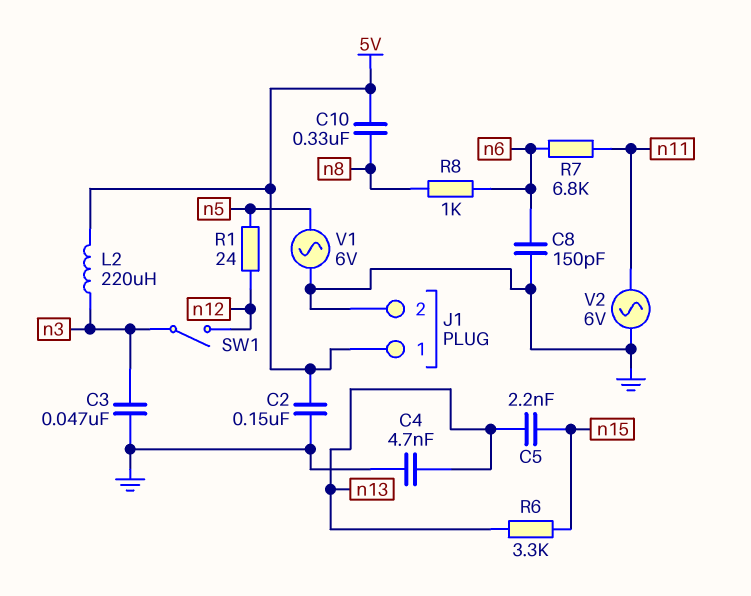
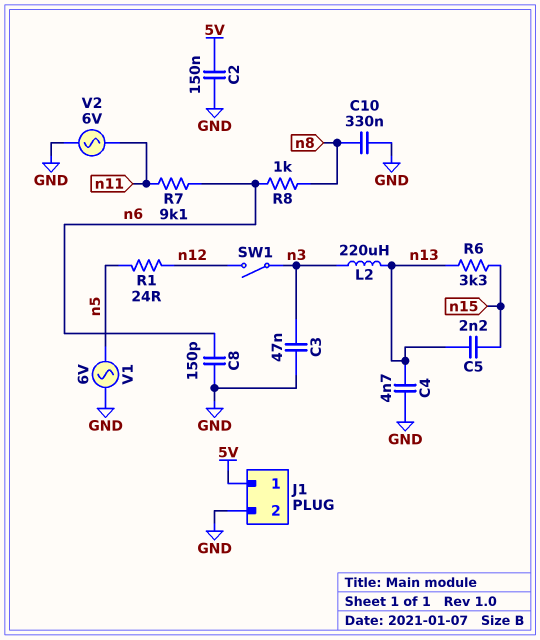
C10: 330nF (5V, n8) -> 330nF (GND, n8)
L2: 220uH (5V, n3) -> 220uH (n3, n13)
R7: 6.8k (n6, n11) -> 9.1k (n6, n11)

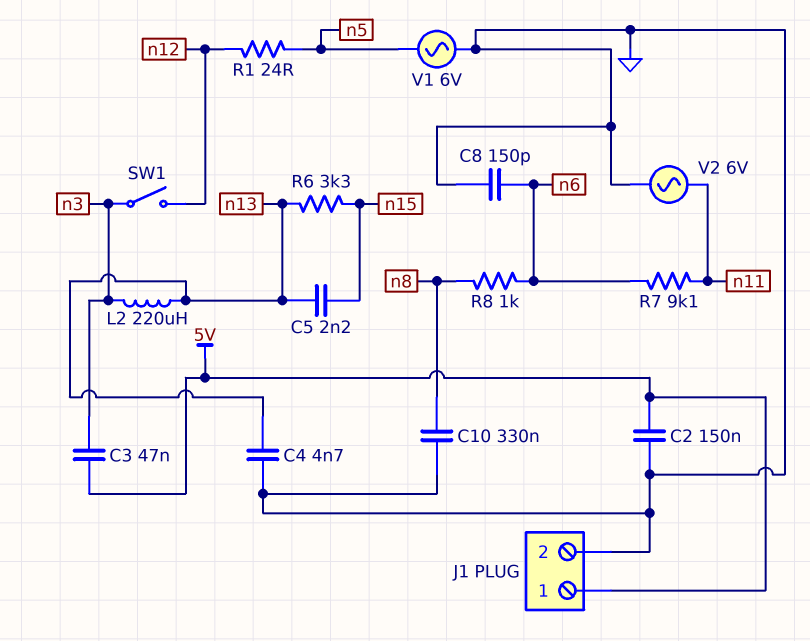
C3: 47nF (GND, n3) -> 47nF (5V, n3)

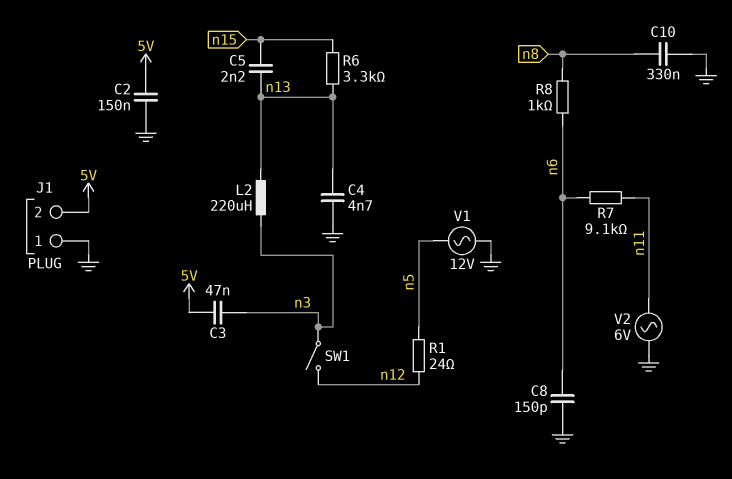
J1 pin 1: 5V -> GND
J1 pin 2: GND -> 5V
V1: AC 6V (GND, n5) -> AC 12V (GND, n5)

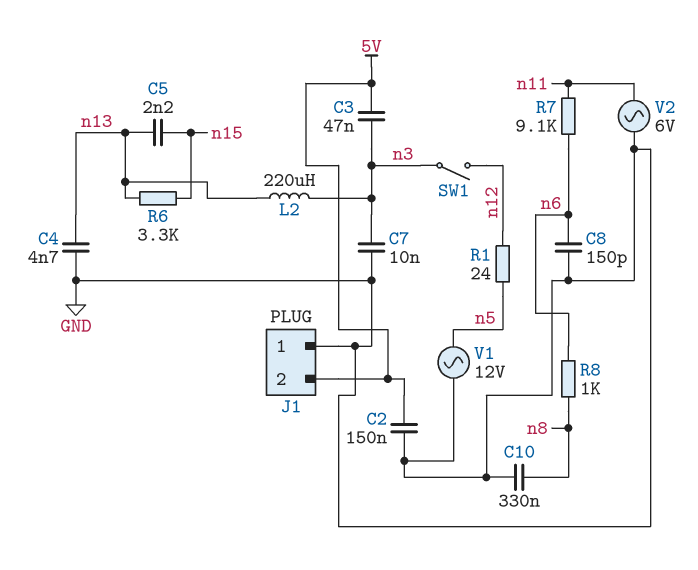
C7: none -> 10nF (GND, n3)

